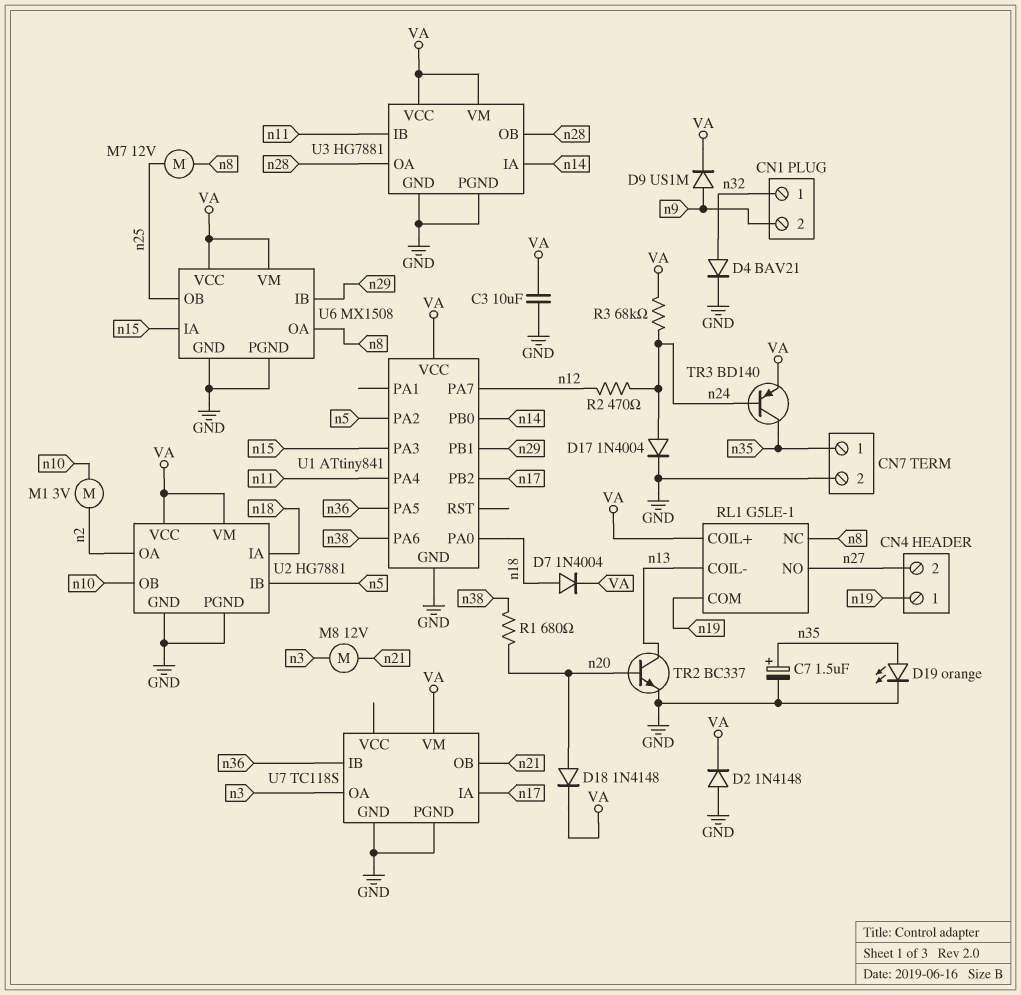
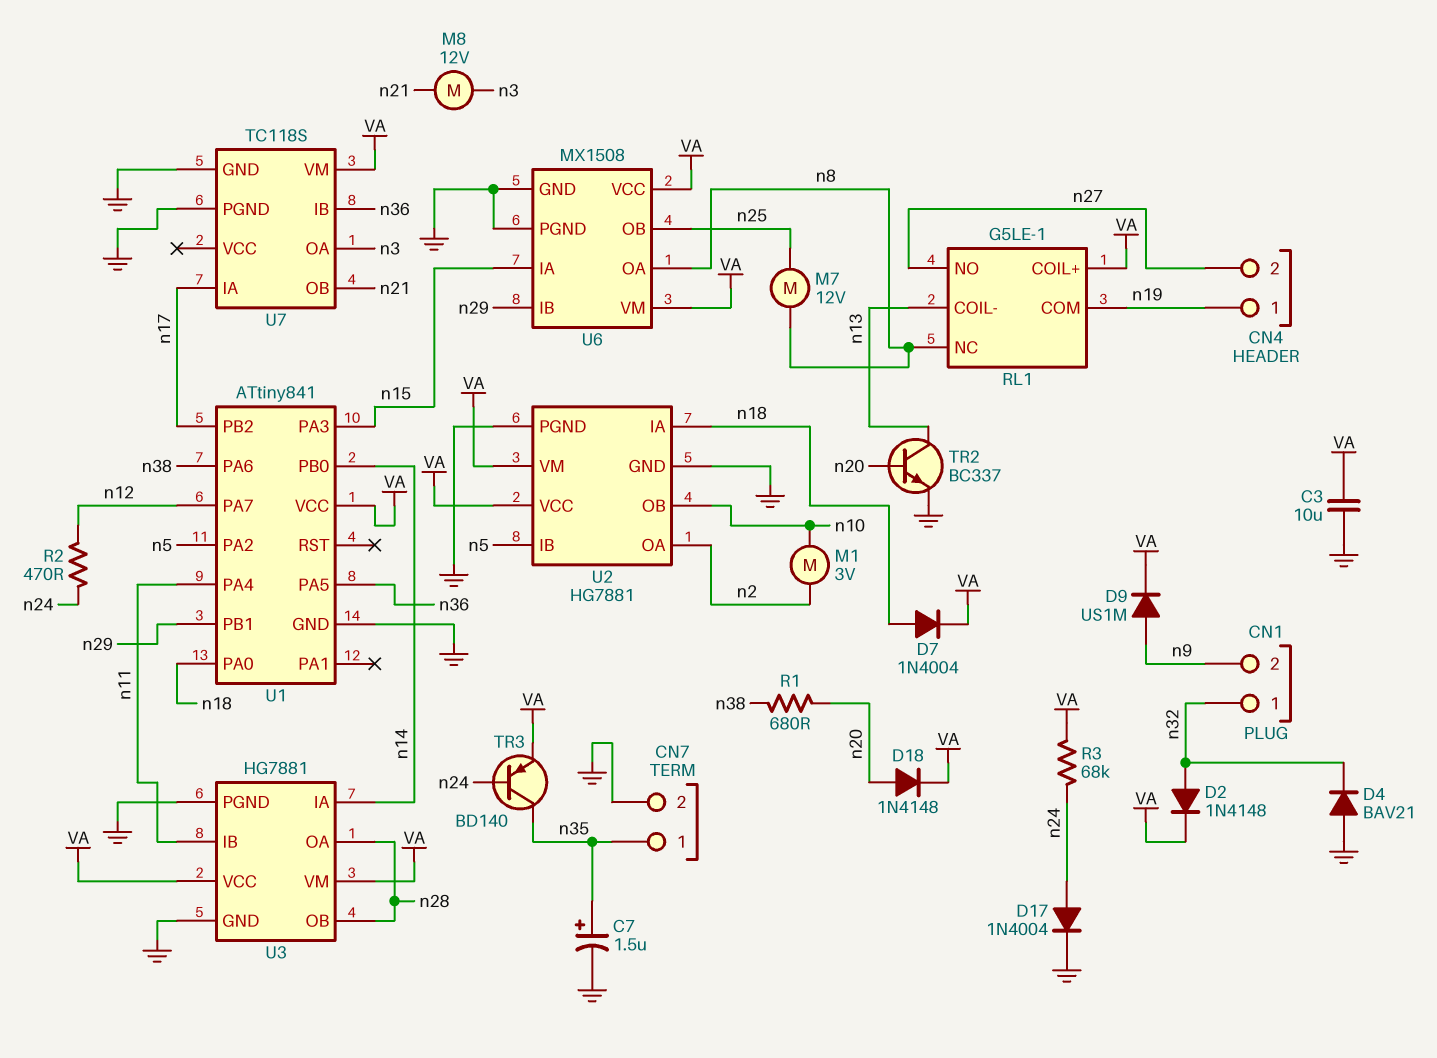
D2: diode 1N4148 (A GND, K VA) -> diode 1N4148 (A n32, K VA)
D4: diode BAV21 (A n32, K GND) -> diode BAV21 (A GND, K n32)
D19: LED orange (A n35, K GND) -> none

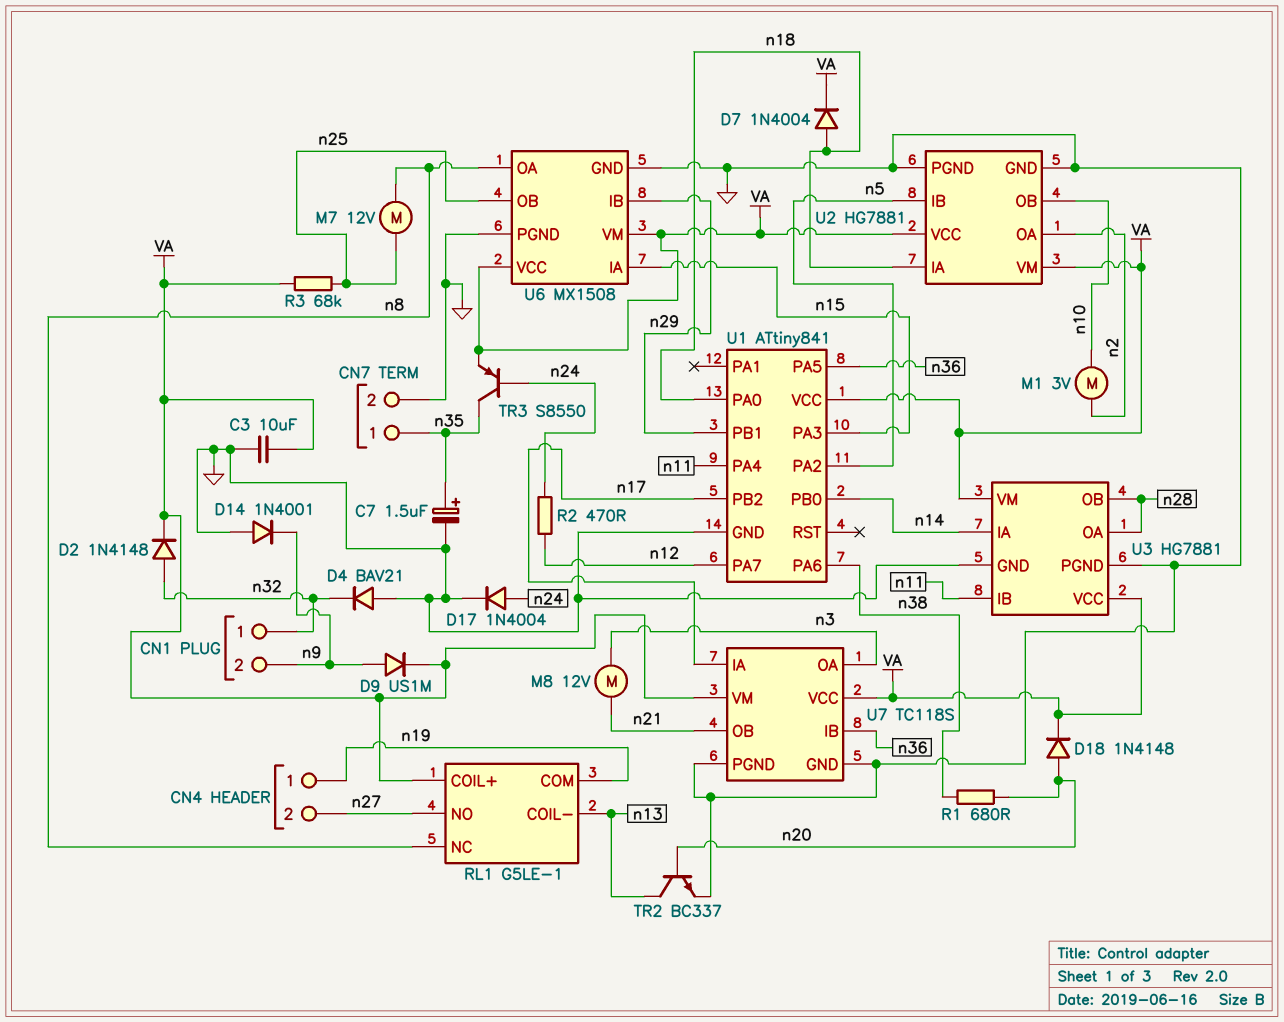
D14: none -> diode 1N4001 (A GND, K n9)
R3: 68k (VA, n24) -> 68k (VA, n25)
TR3: PNP BD140 (B n24, C n35, E VA) -> PNP S8550 (B n24, C n35, E VA)
U7 pin VCC: none -> VA

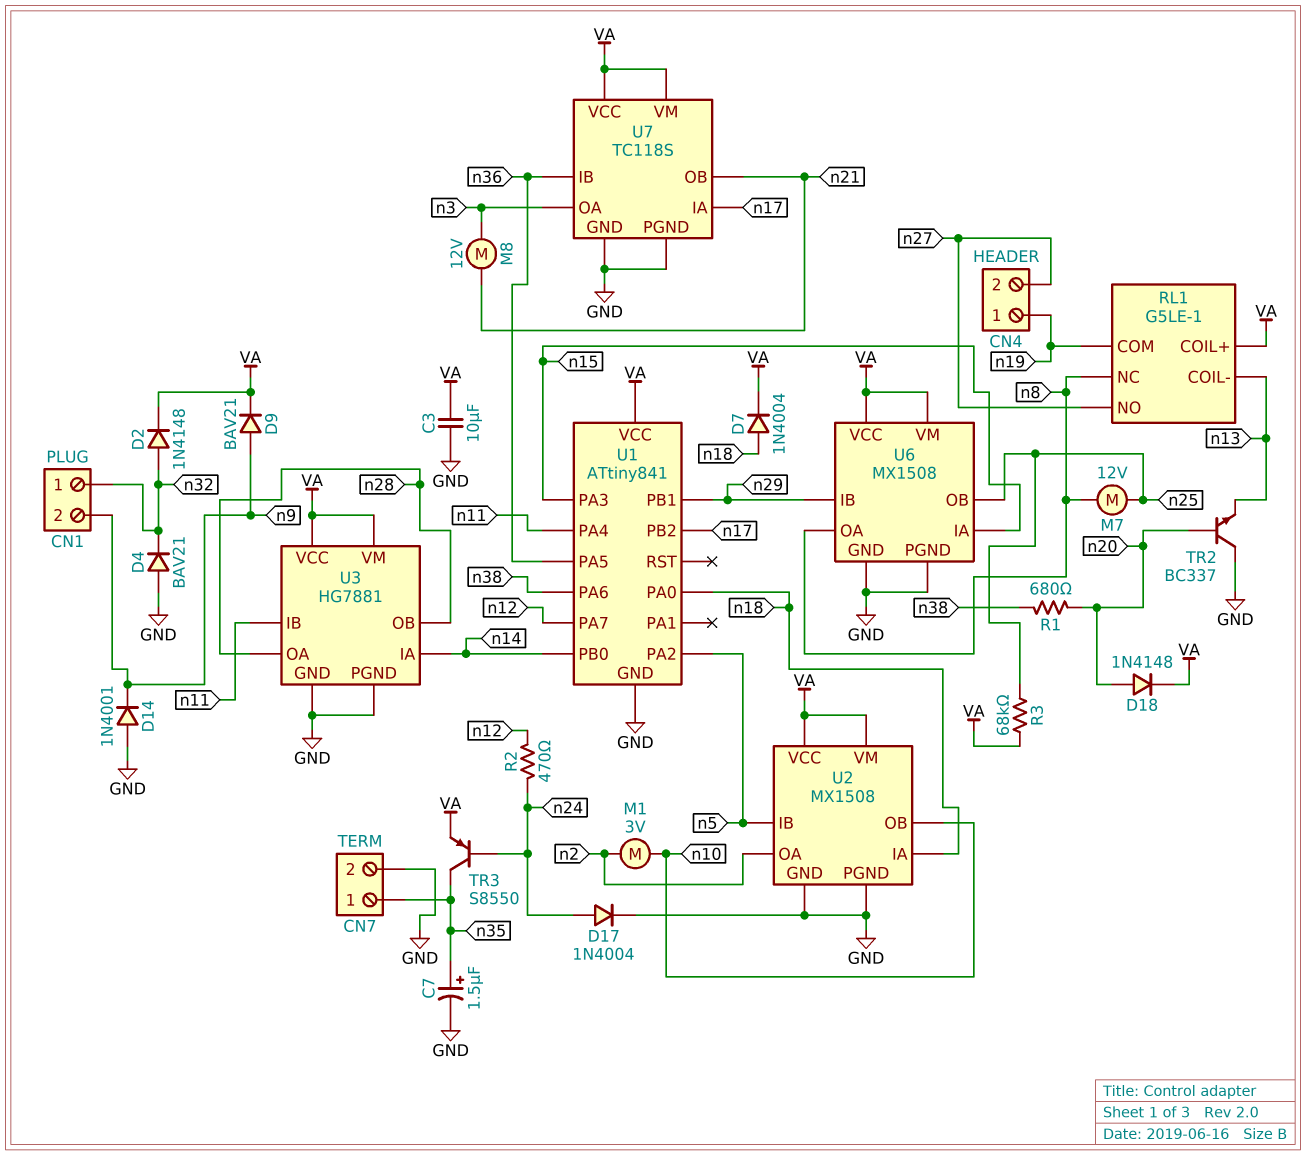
D9: diode US1M (A n9, K VA) -> diode BAV21 (A n9, K VA)
TR2: NPN BC337 (B n20, C n13, E GND) -> NPN BC337 (B n20, C GND, E n13)
U2: HG7881 -> MX1508

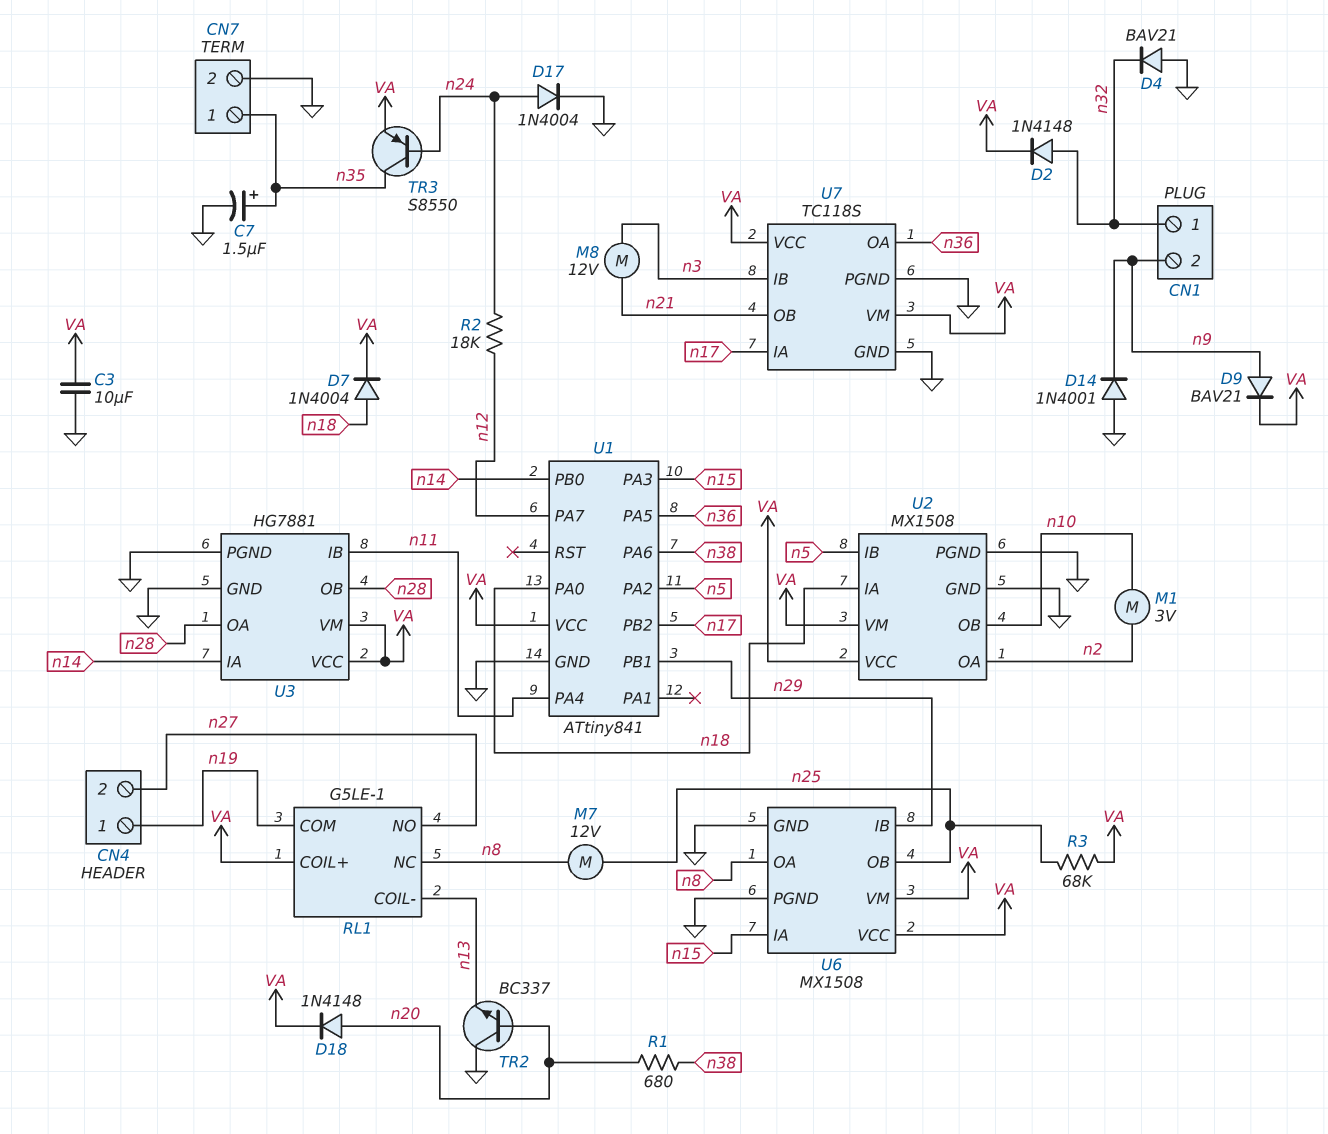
R2: 470 (n12, n24) -> 18k (n12, n24)
U7 pin IB: n36 -> n3
U7 pin OA: n3 -> n36

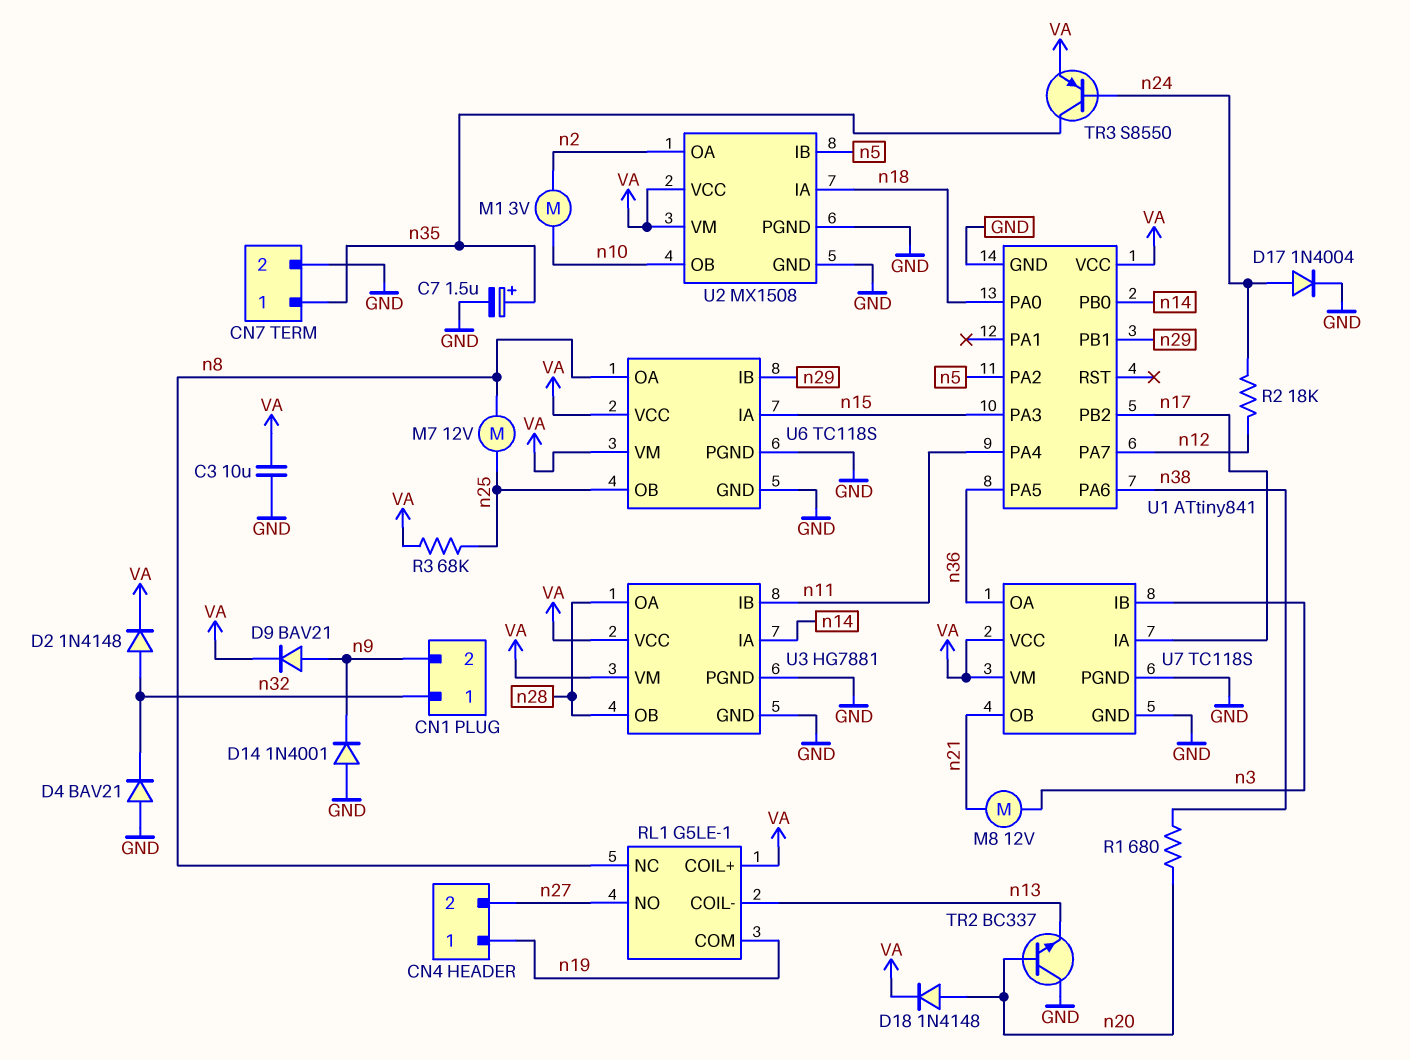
D7: diode 1N4004 (A n18, K VA) -> none
U6: MX1508 -> TC118S

